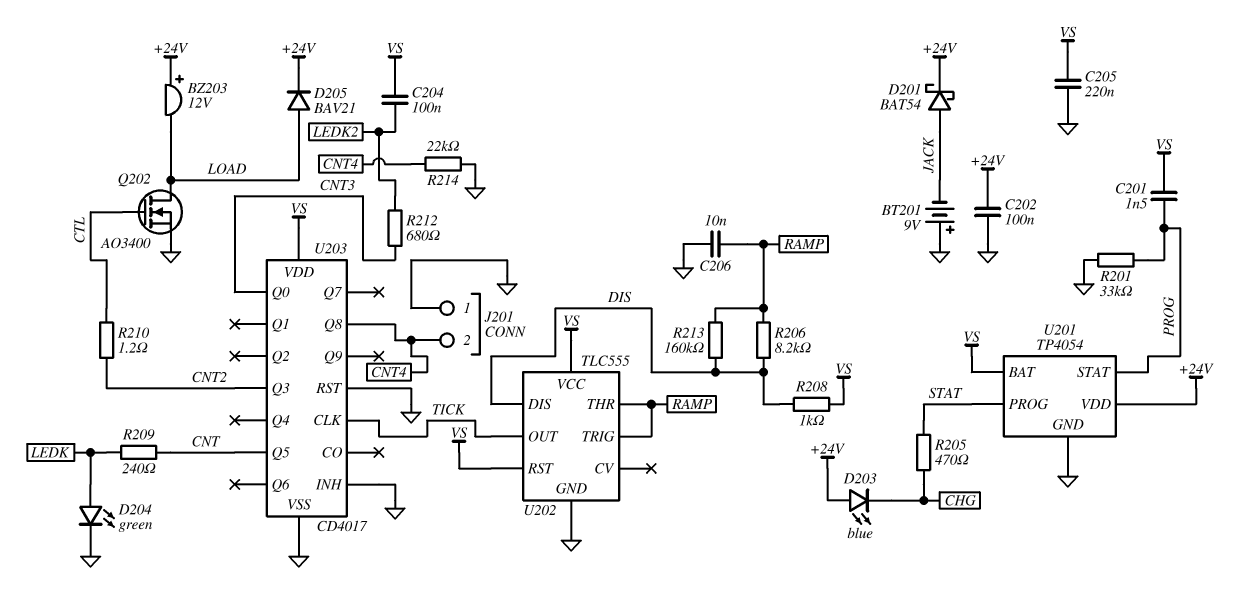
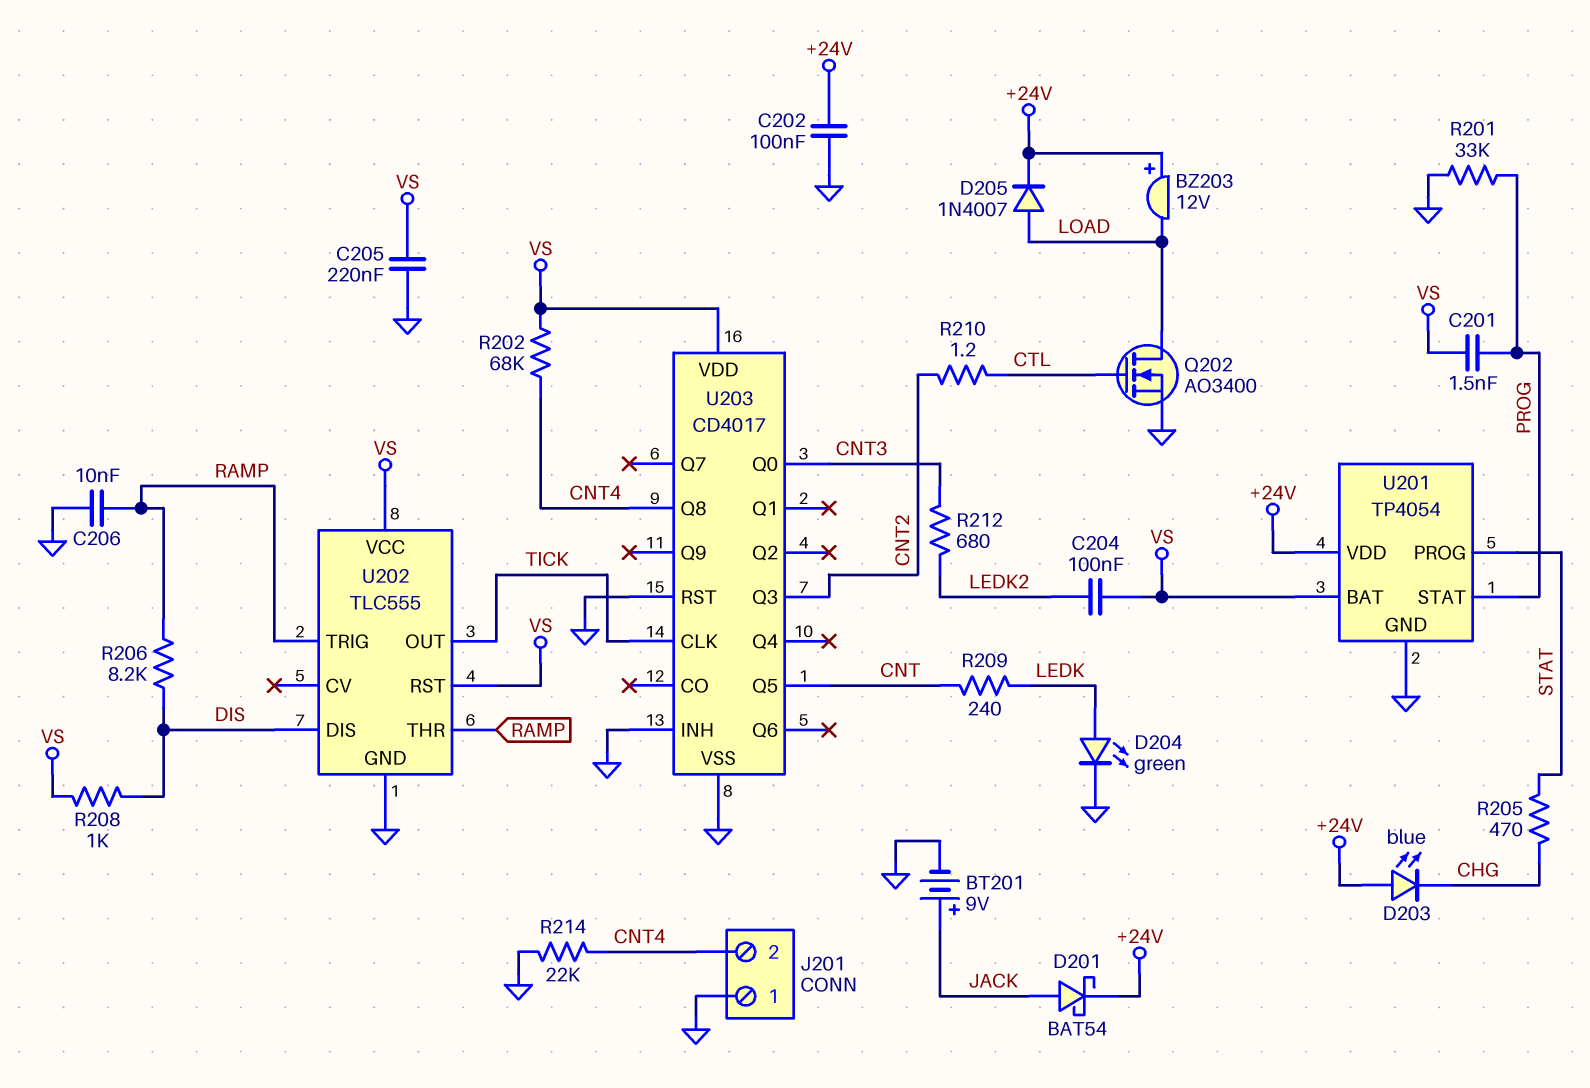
BT201: 9V (plus GND, minus JACK) -> 9V (plus JACK, minus GND)
D205: diode BAV21 (A LOAD, K +24V) -> diode 1N4007 (A LOAD, K +24V)
R202: none -> 68k (CNT4, VS)
R213: 160k (DIS, RAMP) -> none

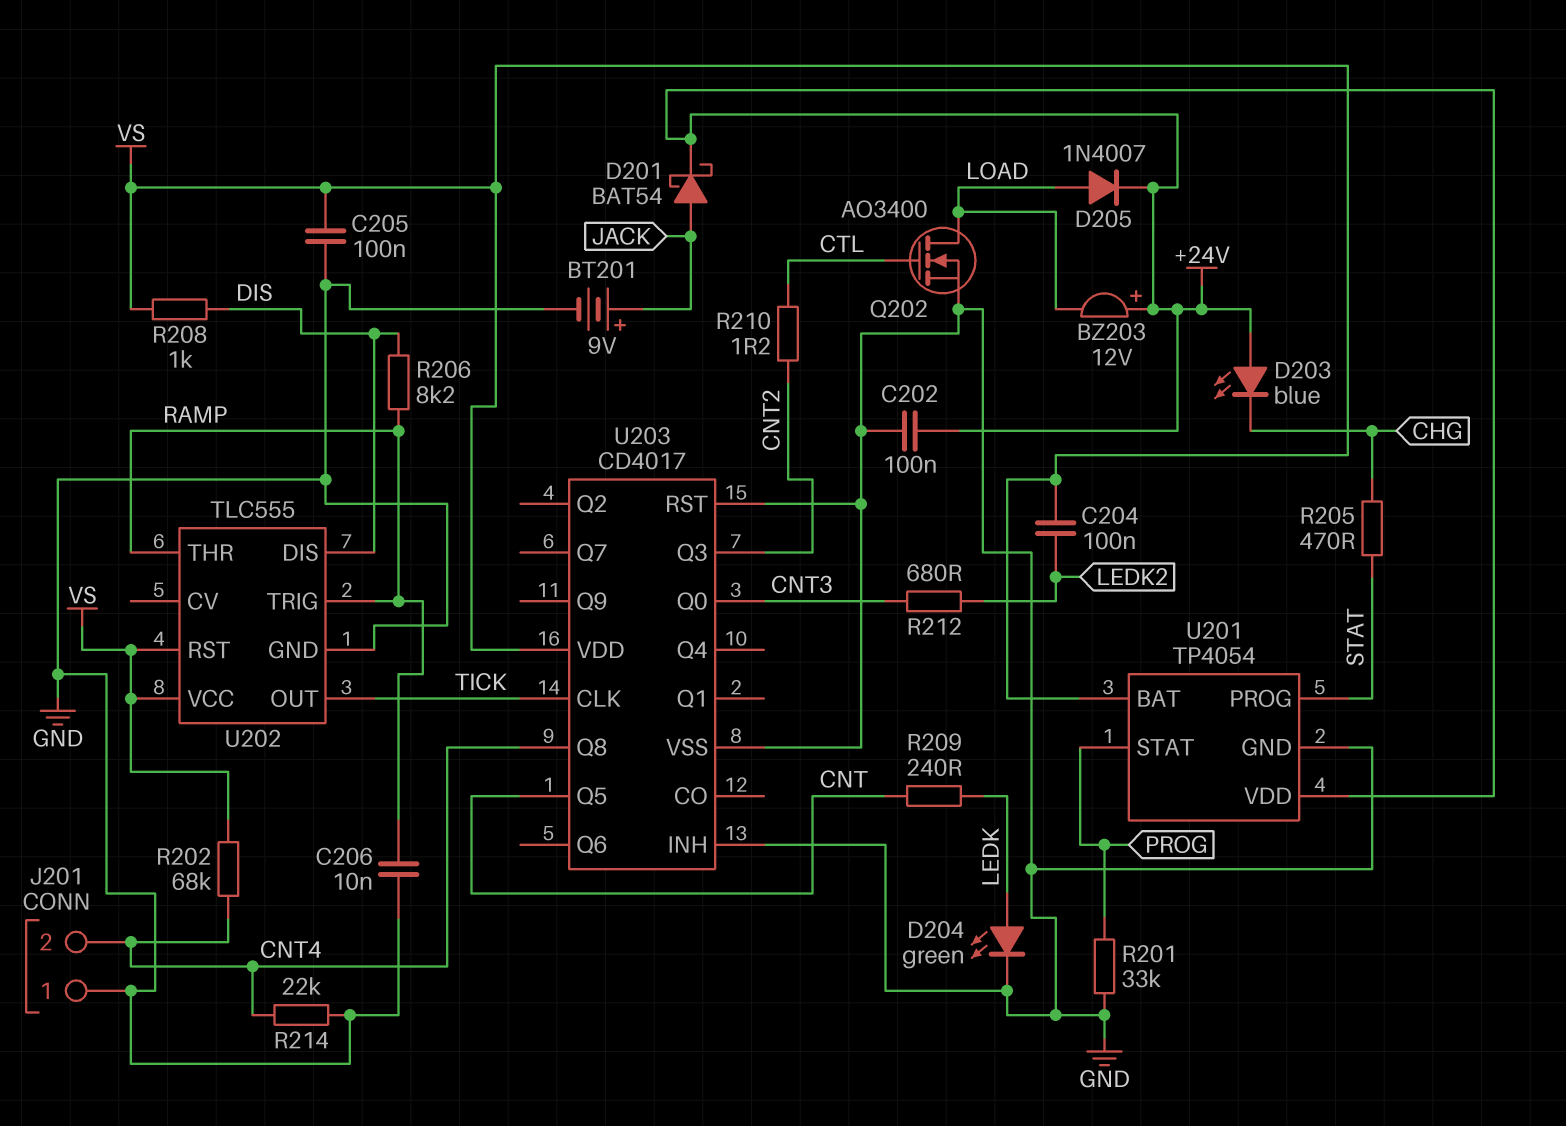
C201: 1.5nF (PROG, VS) -> none
C205: 220nF (GND, VS) -> 100nF (GND, VS)

